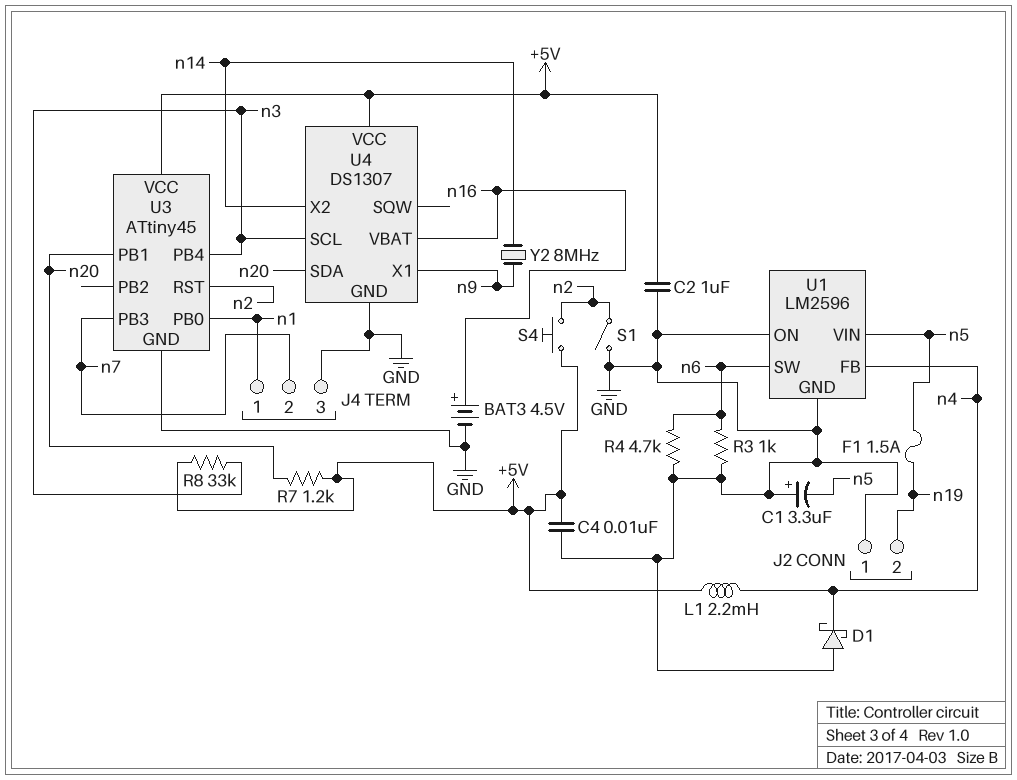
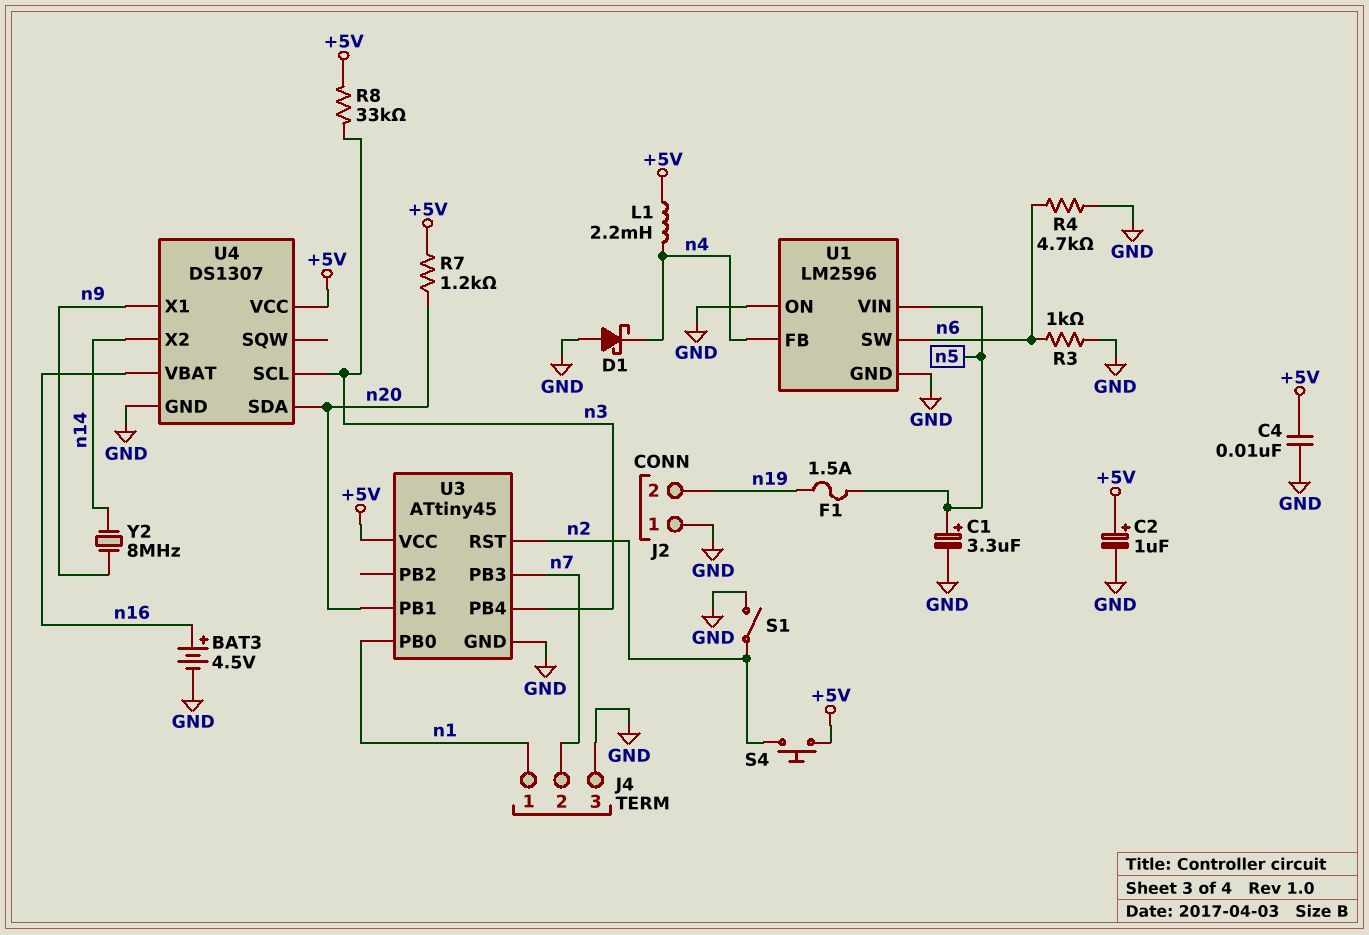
C1: 3.3uF (plus GND, minus n5) -> 3.3uF (plus n5, minus GND)
C2: 1uF (+5V, GND) -> 1uF (plus +5V, minus GND)

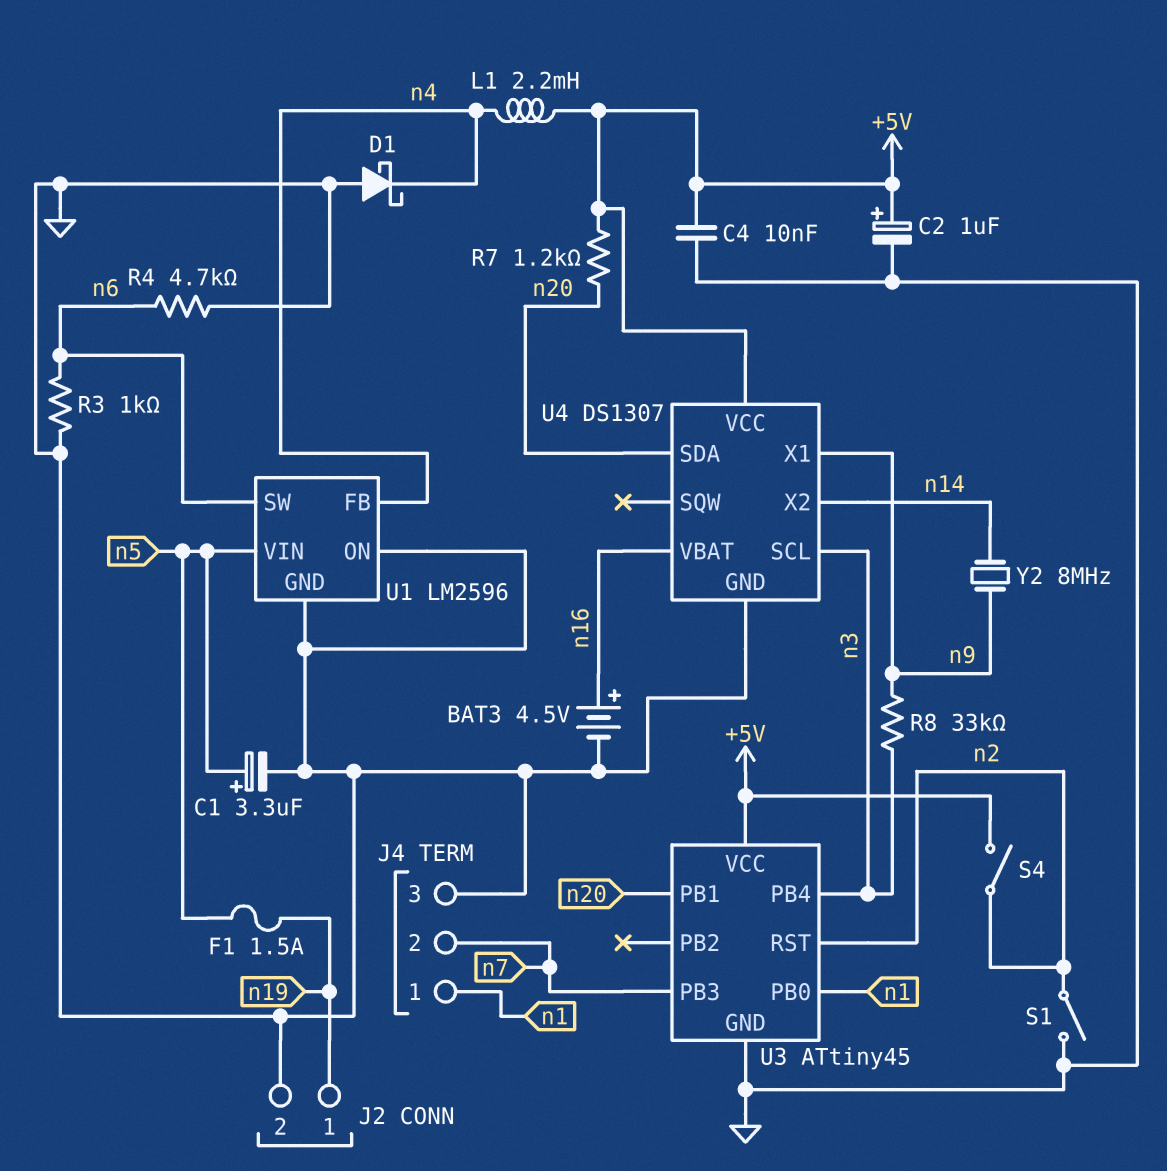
J2 pin 1: GND -> n19
J2 pin 2: n19 -> GND
R8: 33k (+5V, n3) -> 33k (n3, n9)
S4: button (+5V, n2) -> switch (+5V, n2)

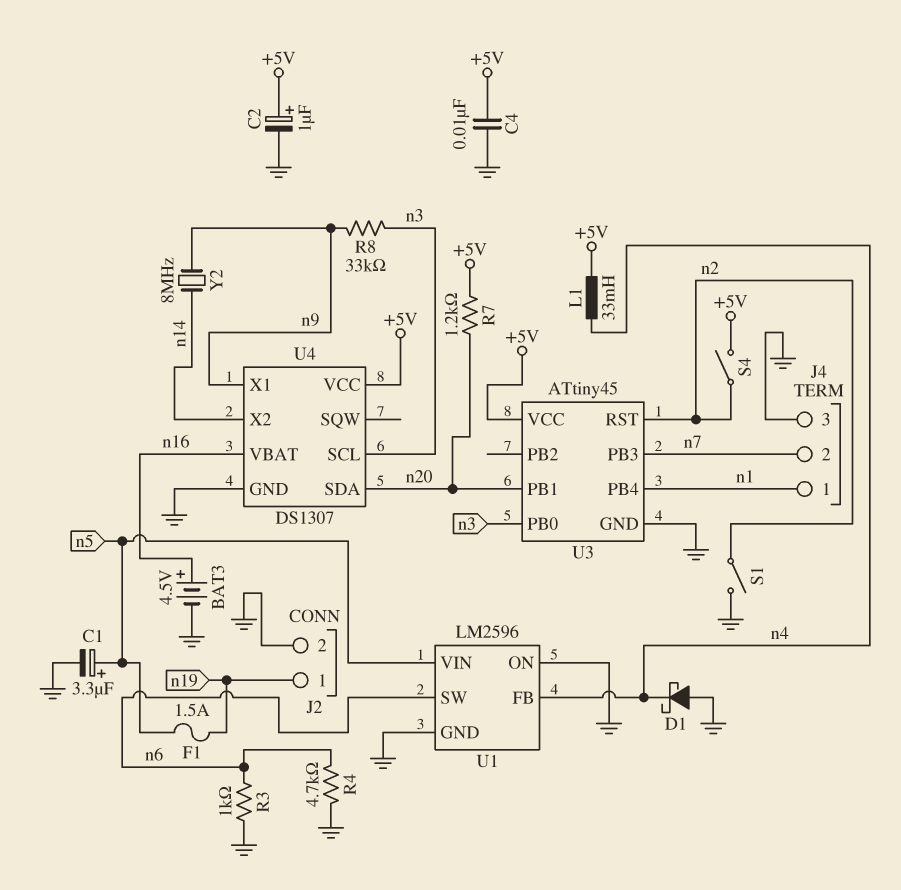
L1: 2.2mH (+5V, n4) -> 33mH (+5V, n4)
U3 pin PB0: n1 -> n3
U3 pin PB4: n3 -> n1

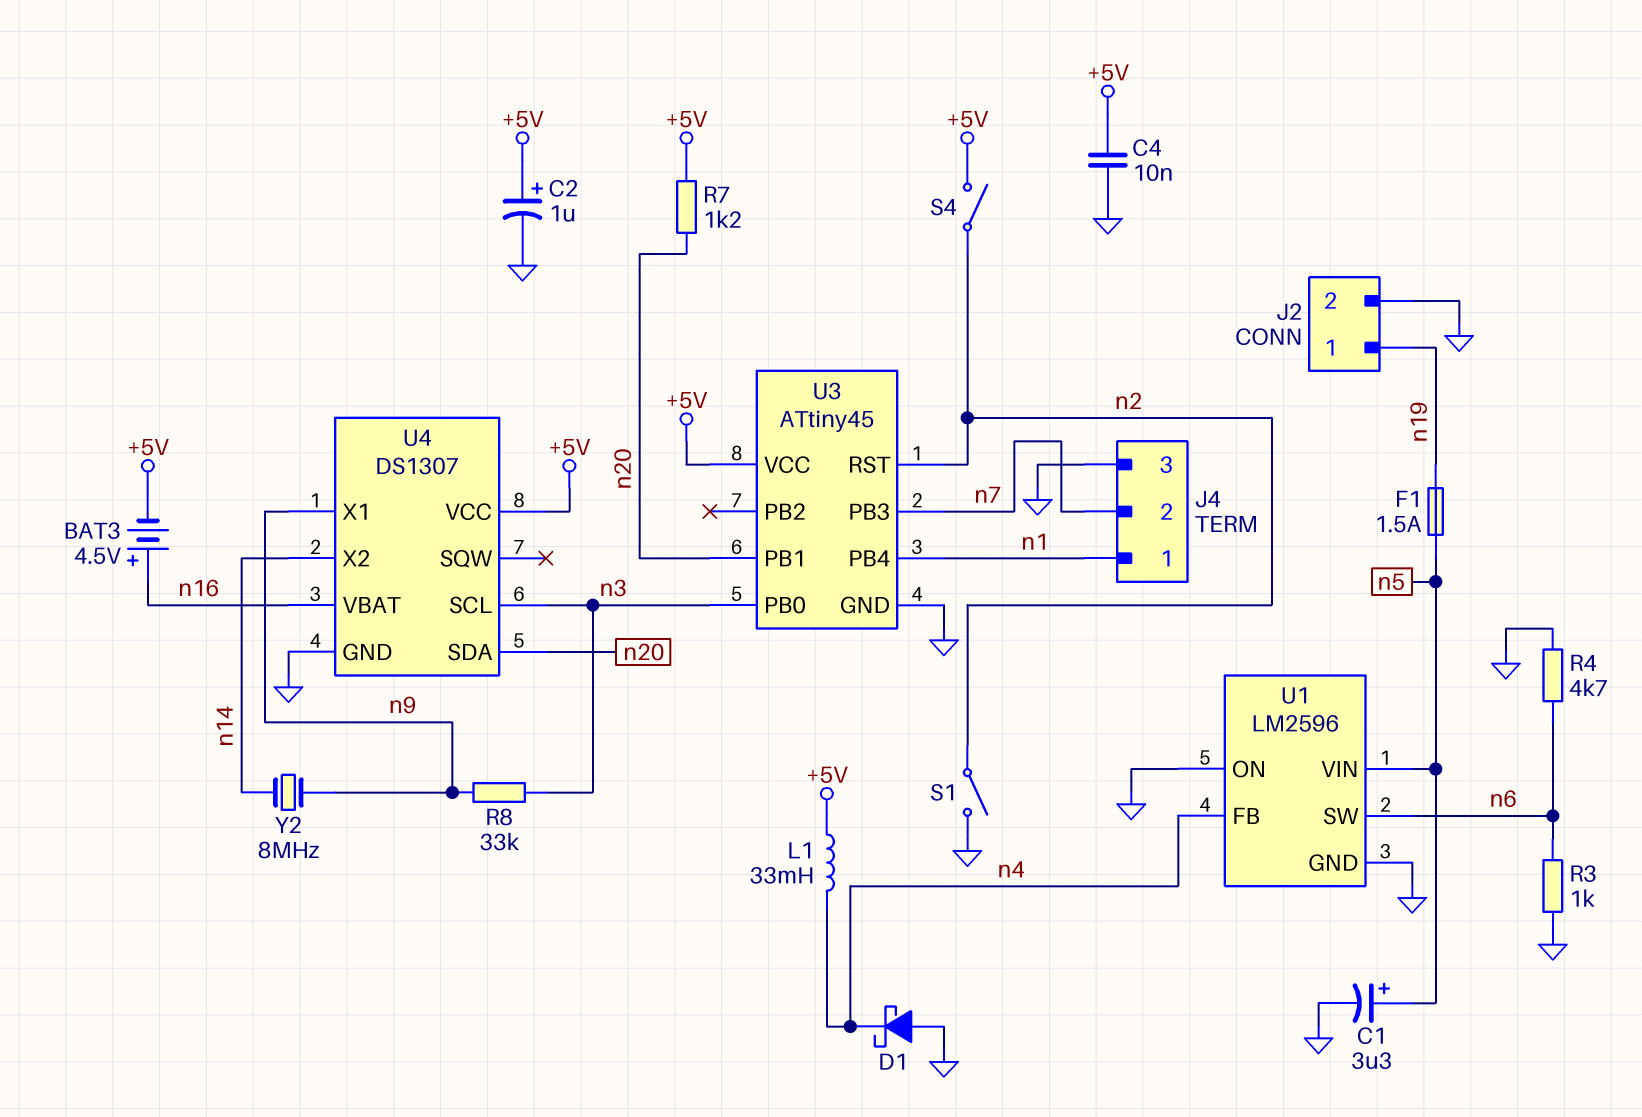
BAT3: 4.5V (plus n16, minus GND) -> 4.5V (plus n16, minus +5V)

